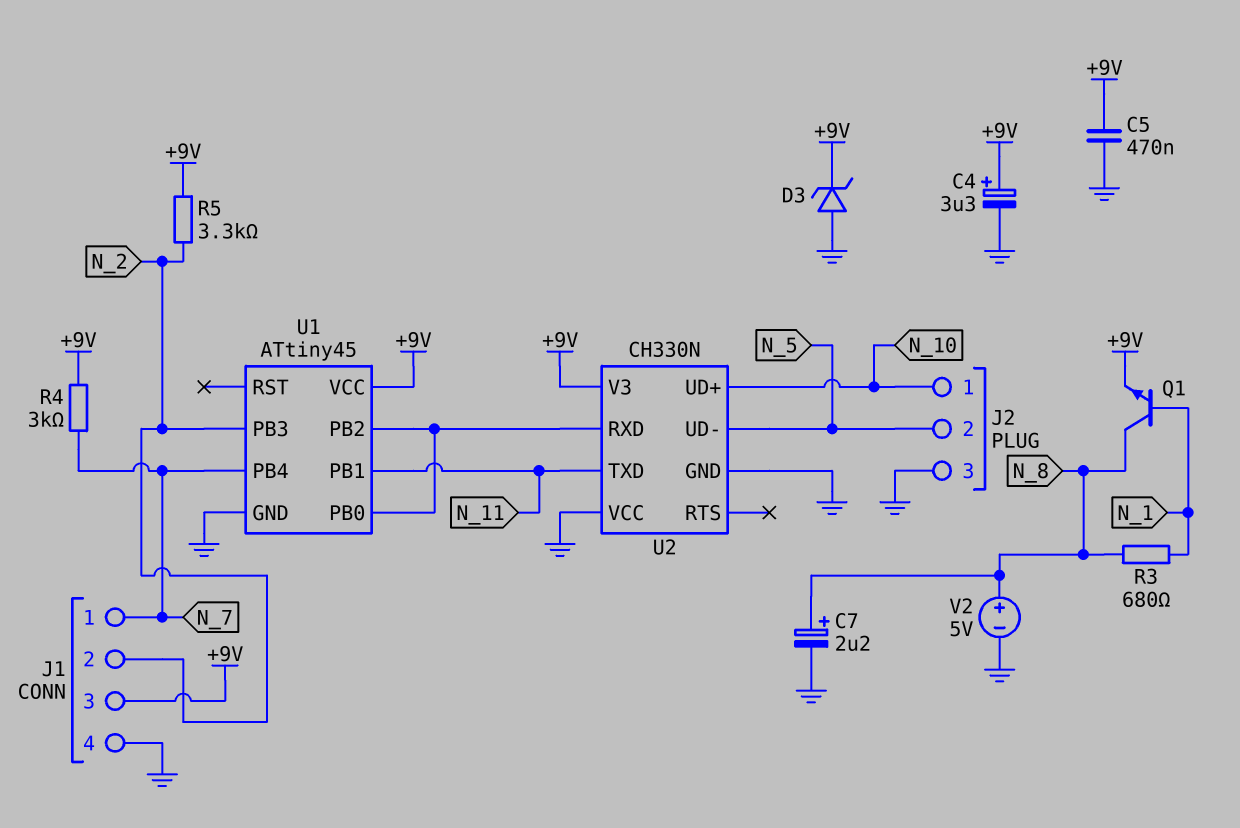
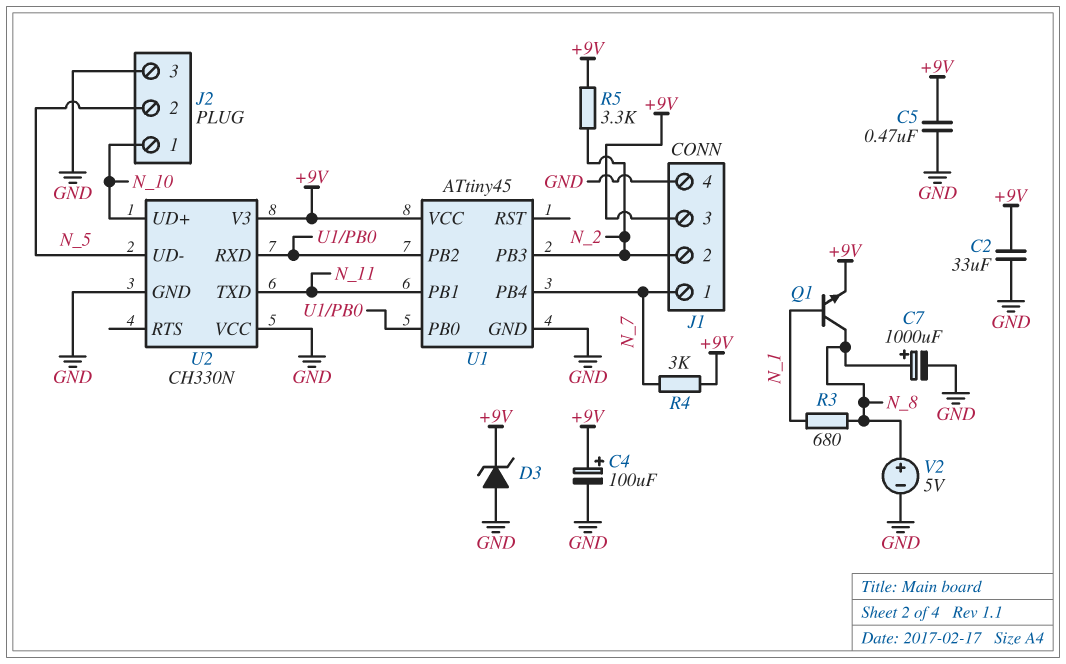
C2: none -> 33uF (+9V, GND)
C4: 3.3uF (plus +9V, minus GND) -> 100uF (plus +9V, minus GND)
C7: 2.2uF (plus N_8, minus GND) -> 1000uF (plus N_8, minus GND)

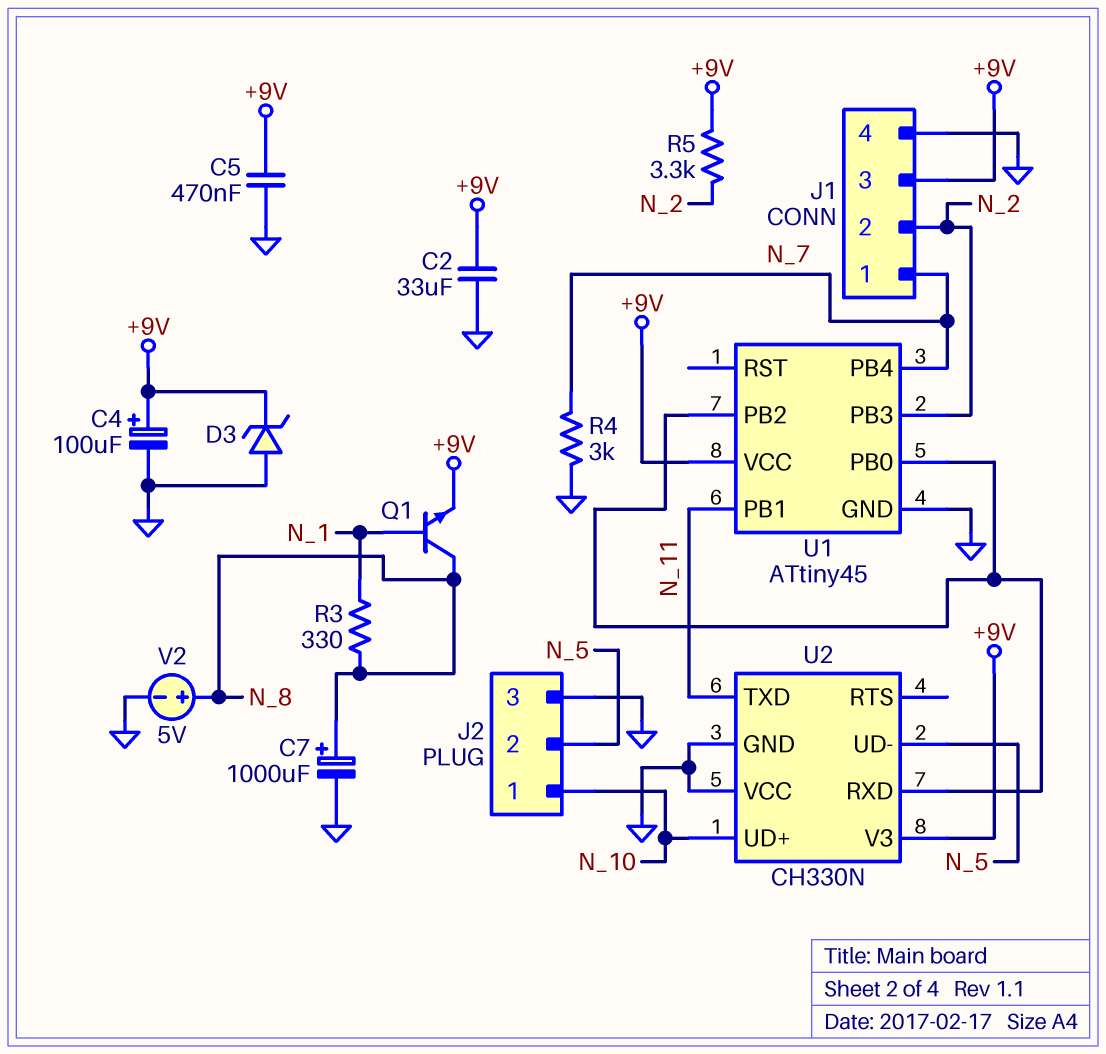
R3: 680 (N_1, N_8) -> 330 (N_1, N_8)
R4: 3k (+9V, N_7) -> 3k (GND, N_7)

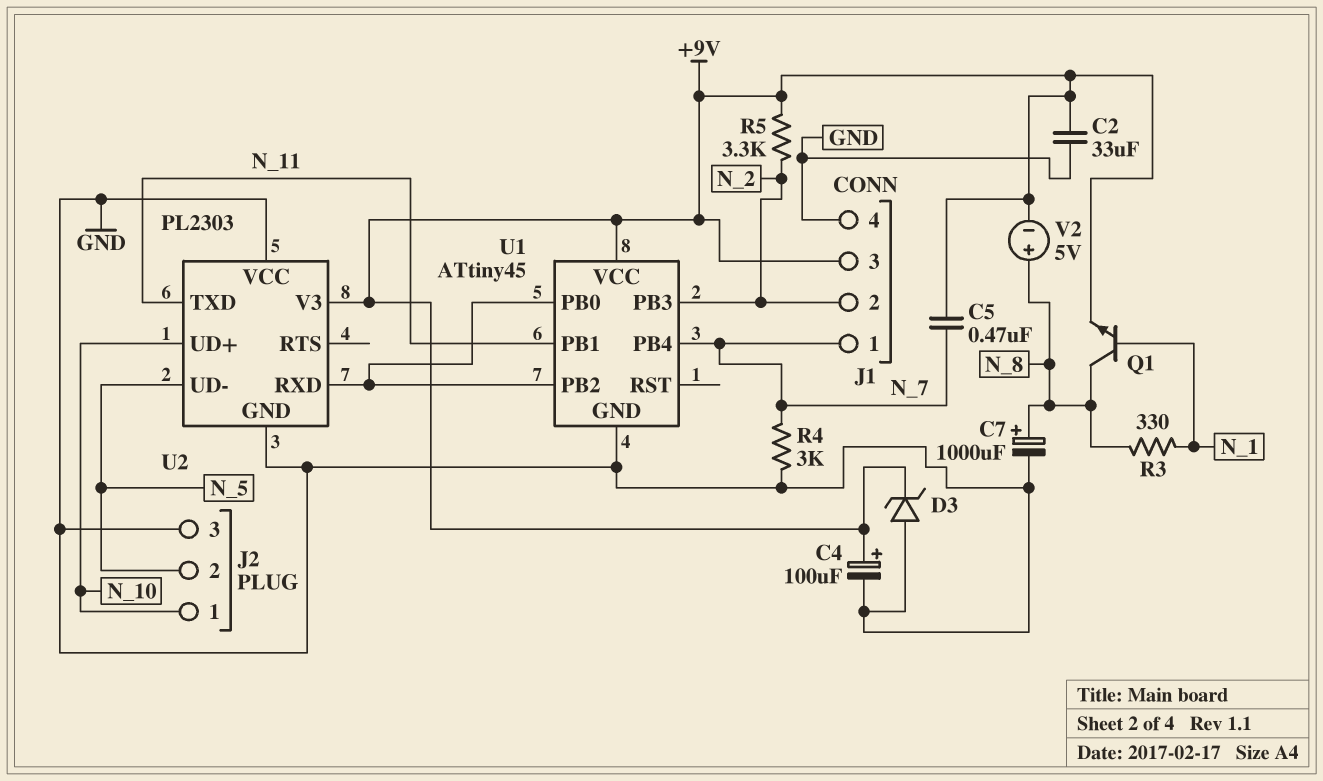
C5: 470nF (+9V, GND) -> 470nF (+9V, N_7)
U2: CH330N -> PL2303
V2: 5V (plus N_8, minus GND) -> 5V (plus N_8, minus +9V)

